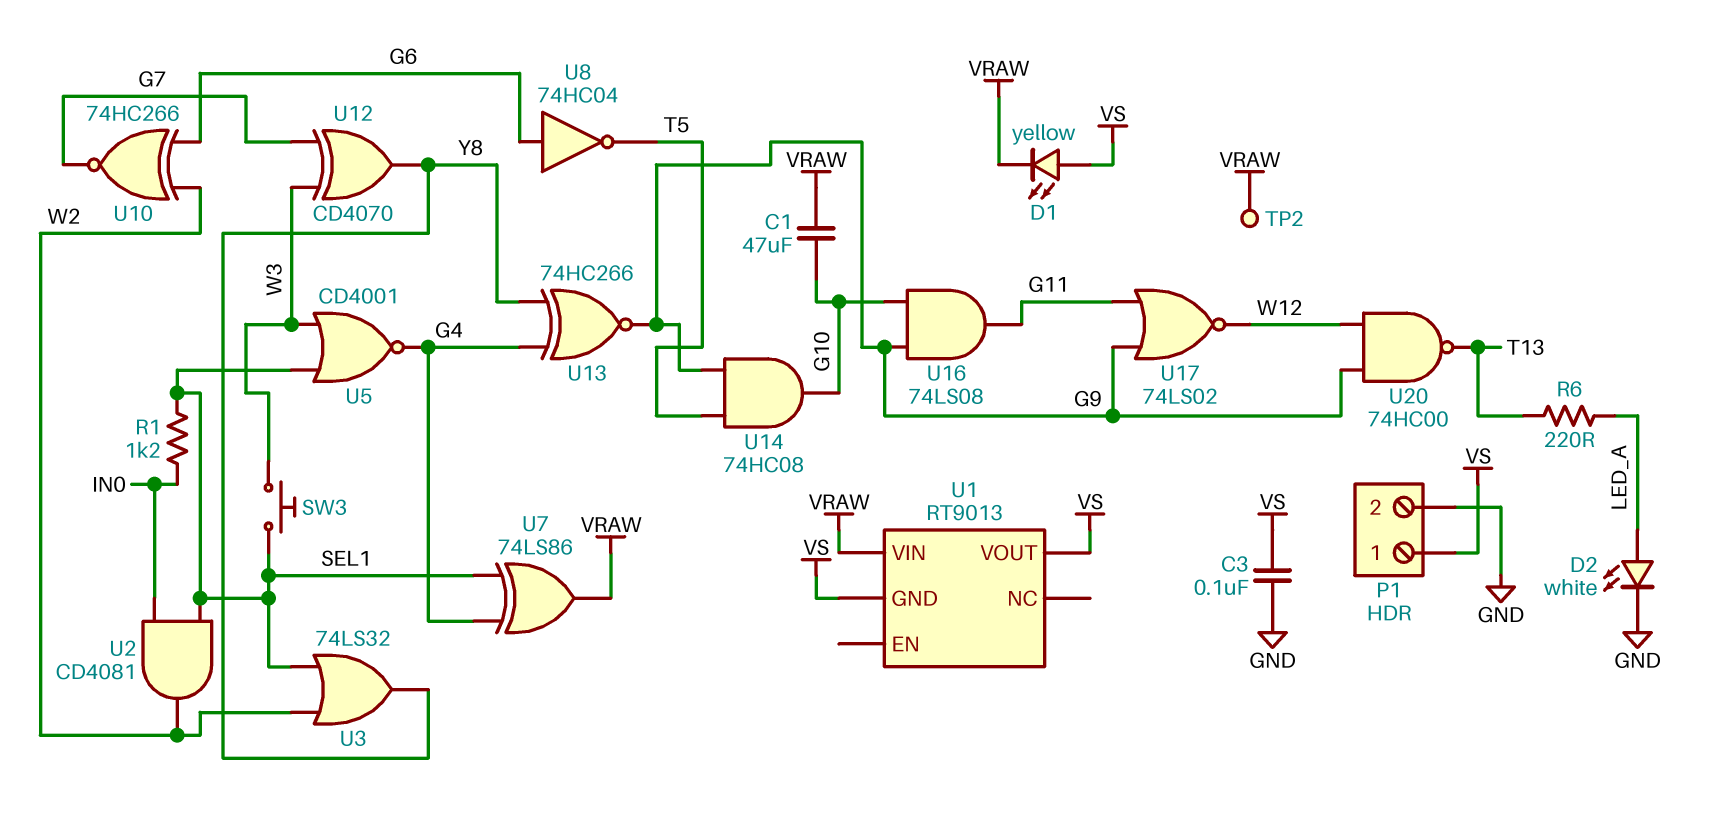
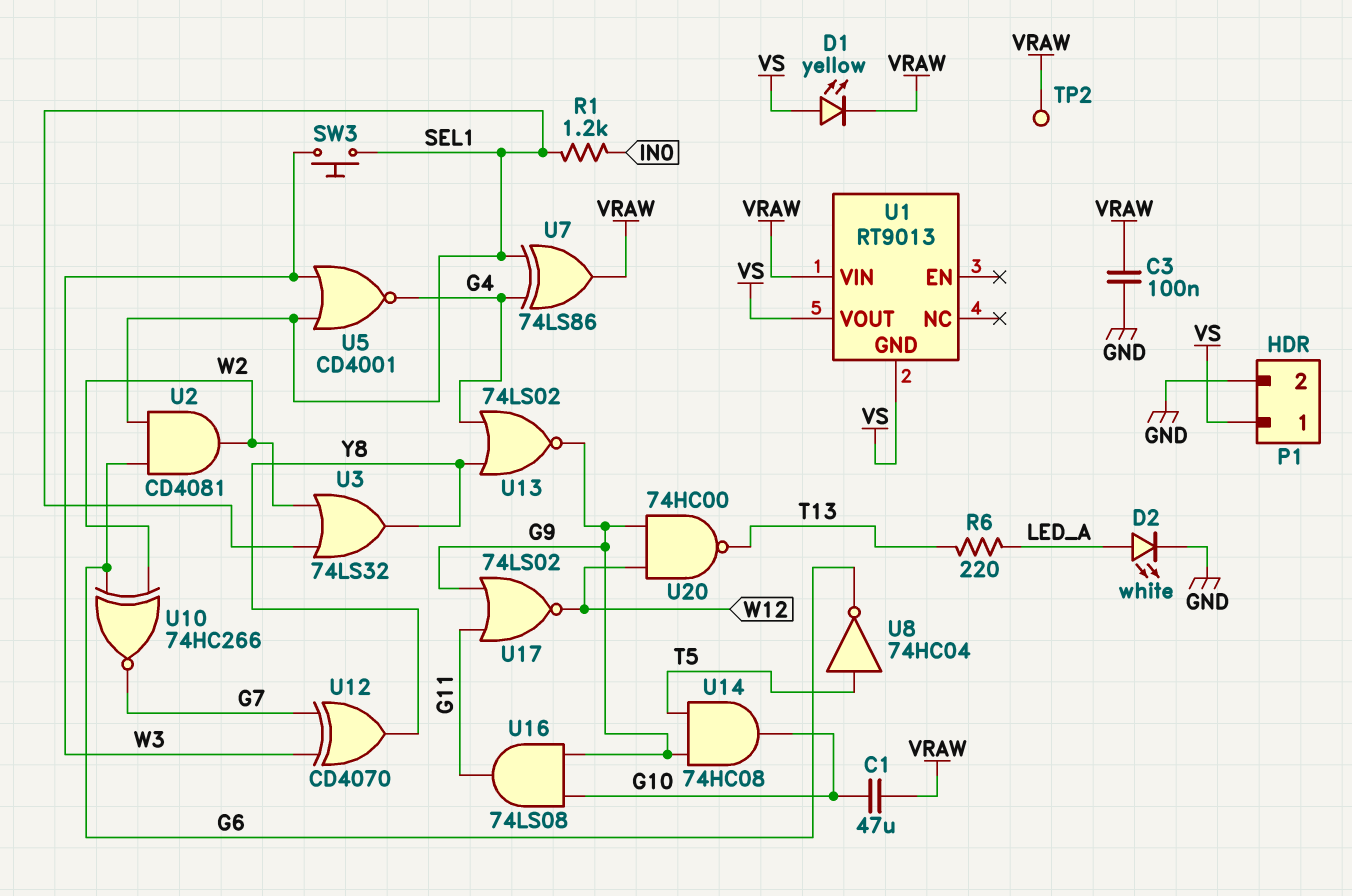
C3: 100nF (GND, VS) -> 100nF (GND, VRAW)
U2: AND CD4081 (in IN0, in SEL1, out W2) -> AND CD4081 (in G6, in SEL1, out W2)
U8: NOT 74HC04 (in G6, out T5) -> NOT 74HC04 (in T5, out G6)
U13: XNOR 74HC266 (in G4, in Y8, out G9) -> NOR 74LS02 (in G4, in Y8, out G9)

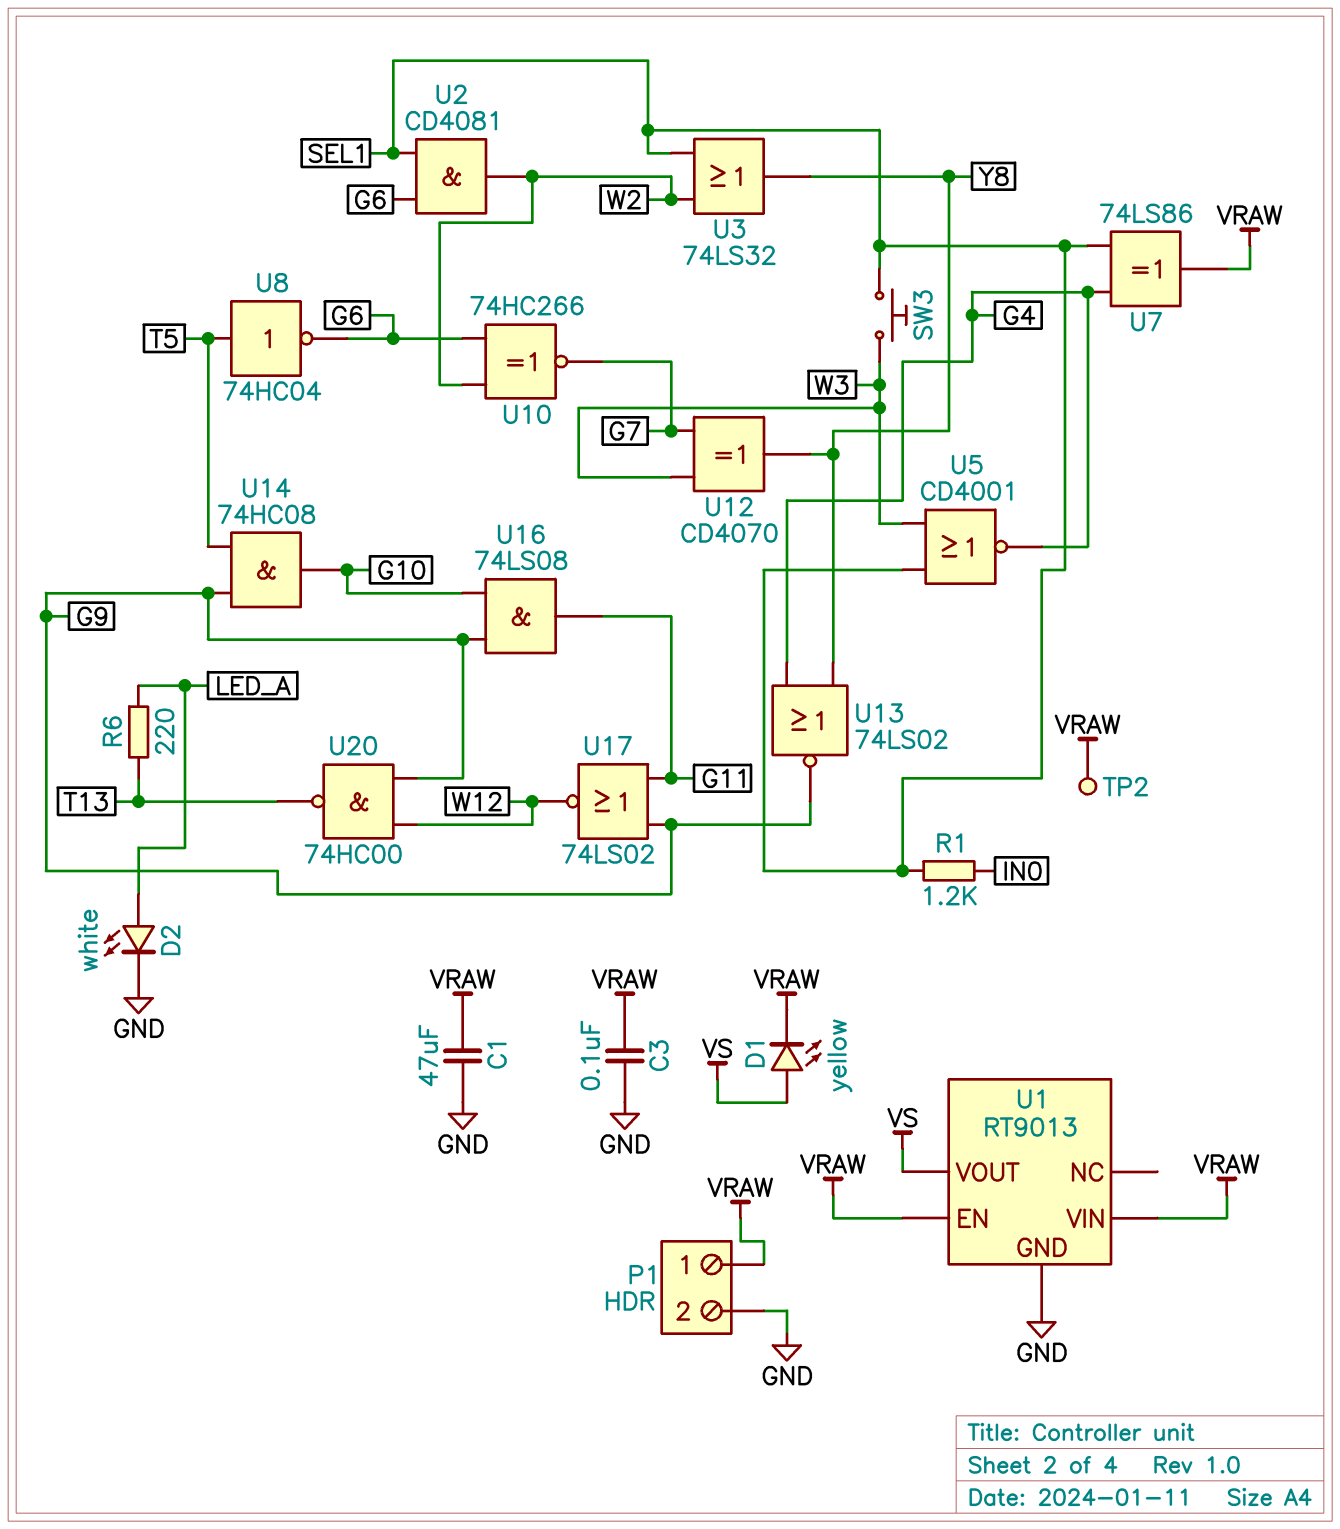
C1: 47uF (G10, VRAW) -> 47uF (GND, VRAW)
P1 pin 1: VS -> VRAW
U1 pin EN: none -> VRAW
U1 pin GND: VS -> GND

